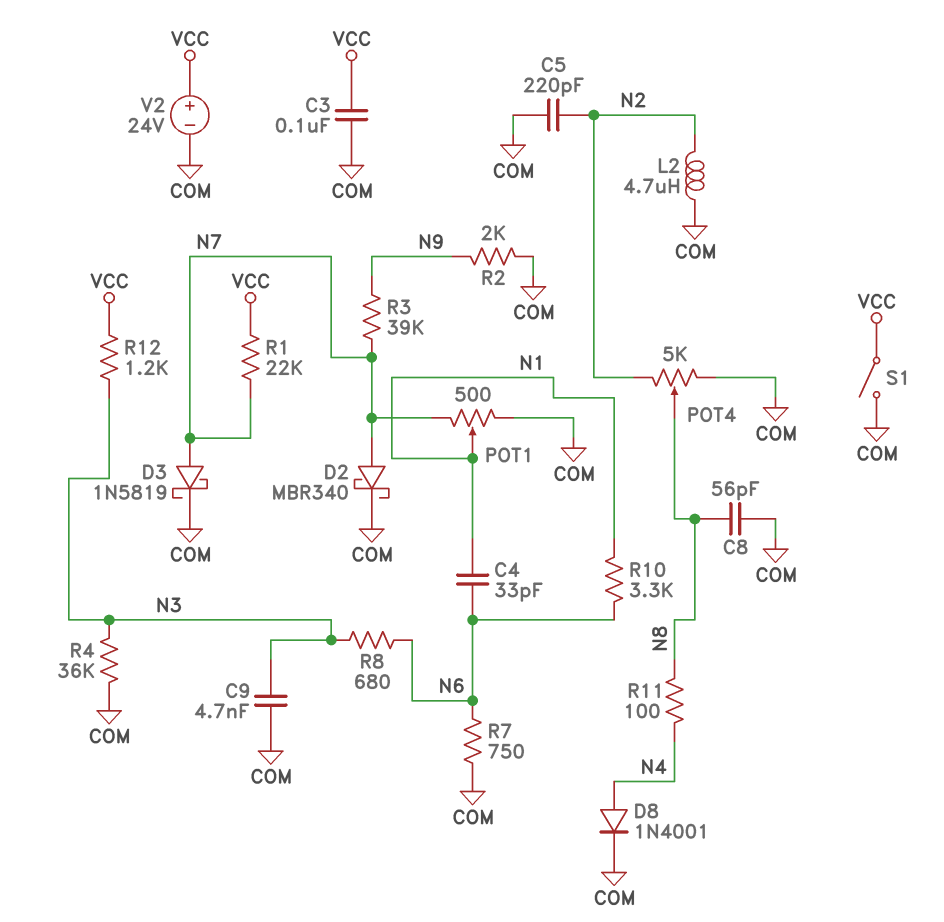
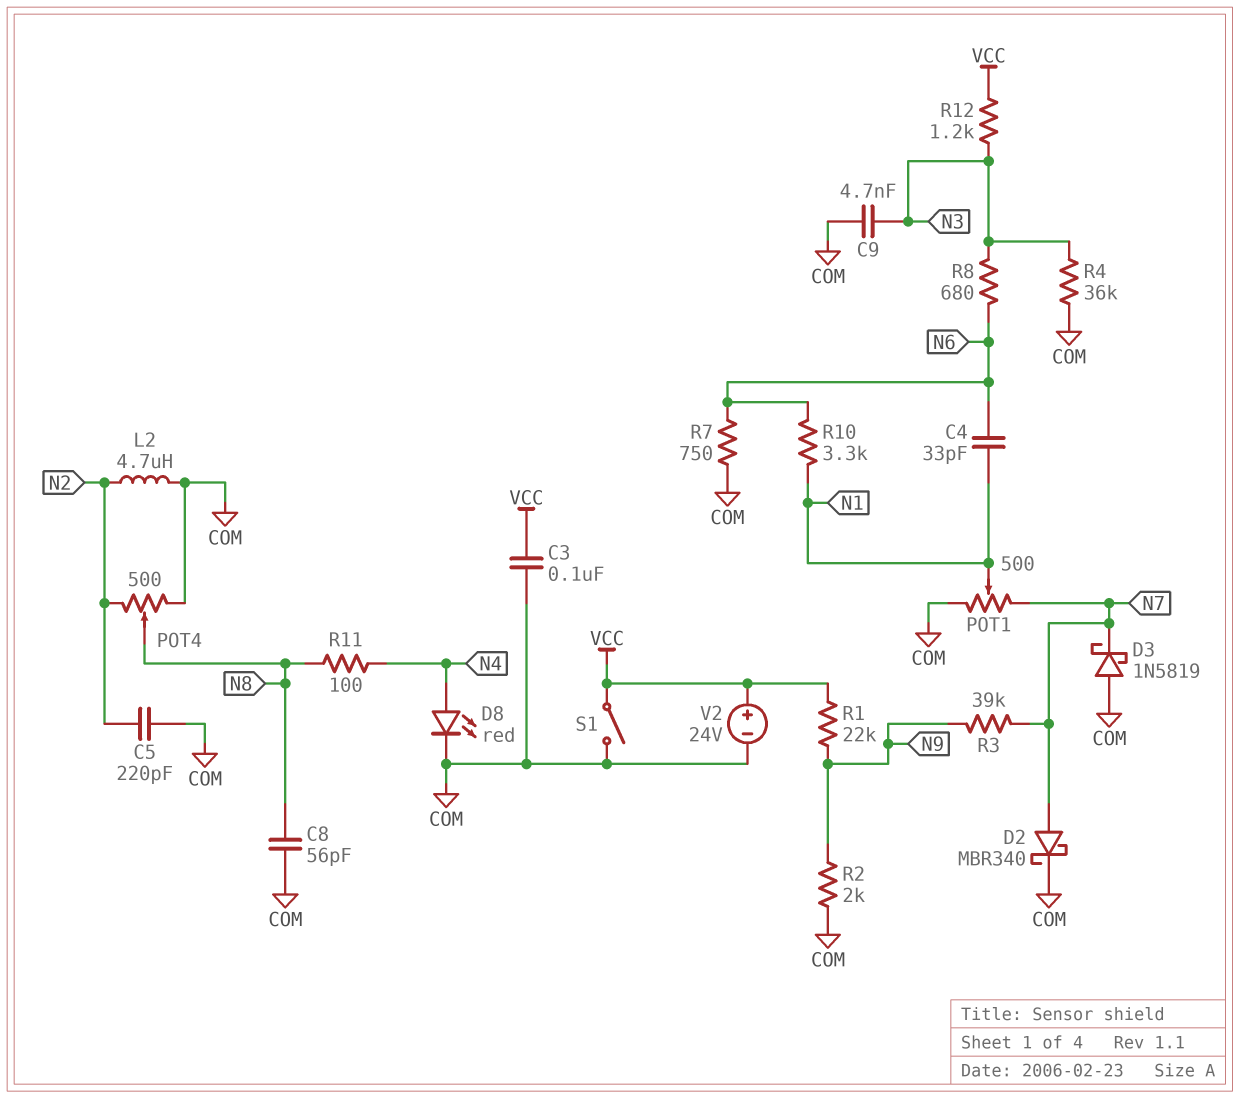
D3: schottky 1N5819 (A N7, K COM) -> schottky 1N5819 (A COM, K N7)
D8: diode 1N4001 (A N4, K COM) -> LED red (A N4, K COM)
POT4: 5k (COM, N2, wiper N8) -> 500 (COM, N2, wiper N8)
R1: 22k (N7, VCC) -> 22k (N9, VCC)

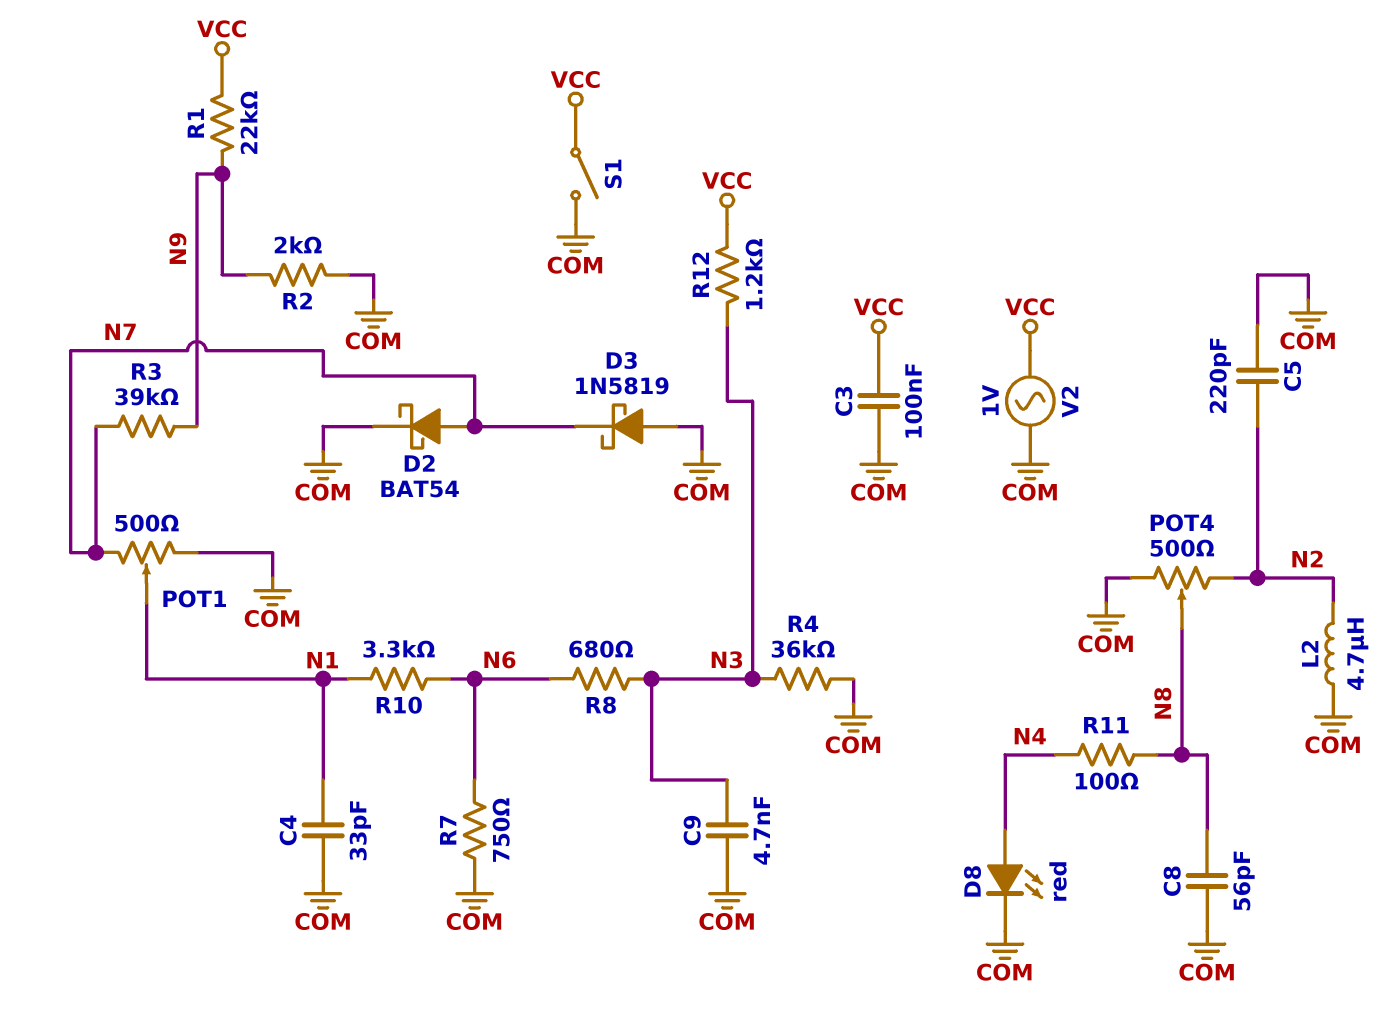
C4: 33pF (N1, N6) -> 33pF (COM, N1)
D2: schottky MBR340 (A N7, K COM) -> schottky BAT54 (A N7, K COM)
V2: 24V (plus VCC, minus COM) -> AC 1V (COM, VCC)

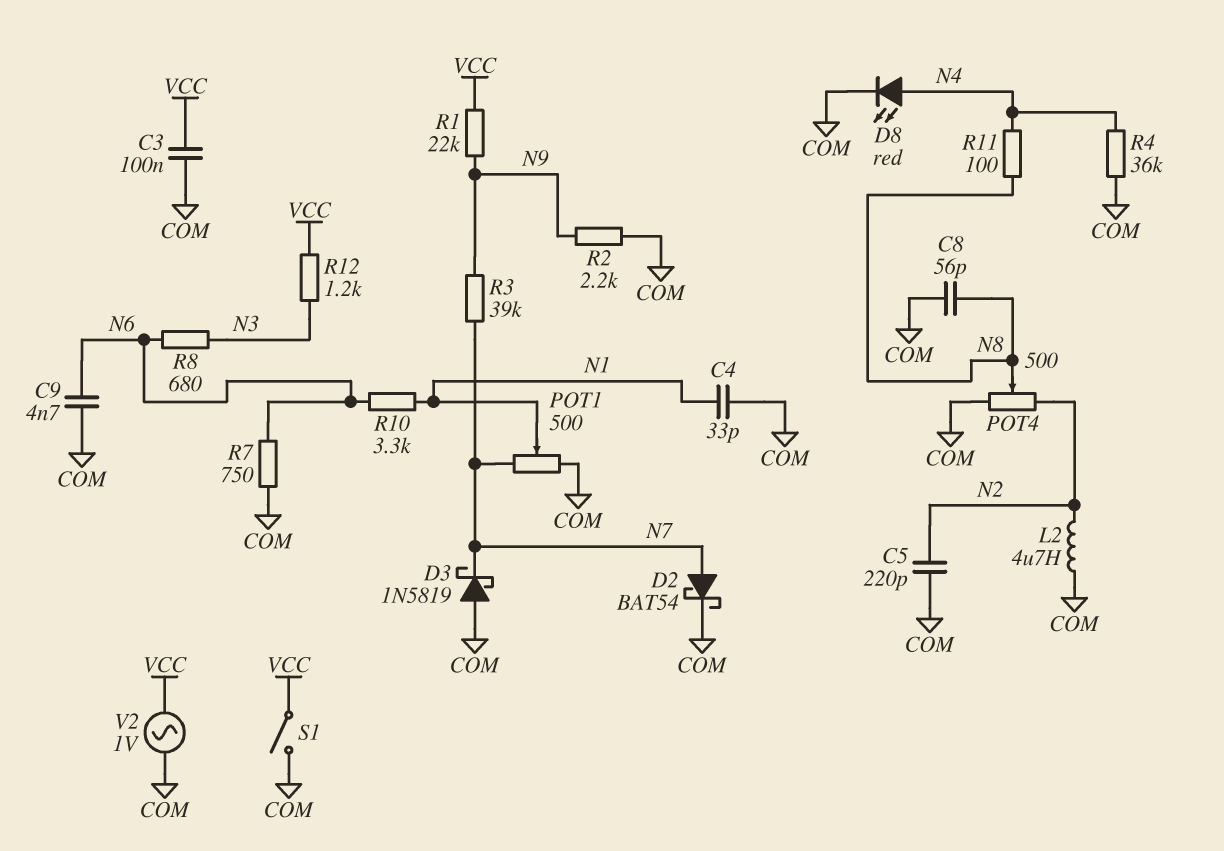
C9: 4.7nF (COM, N3) -> 4.7nF (COM, N6)
R2: 2k (COM, N9) -> 2.2k (COM, N9)
R4: 36k (COM, N3) -> 36k (COM, N4)

